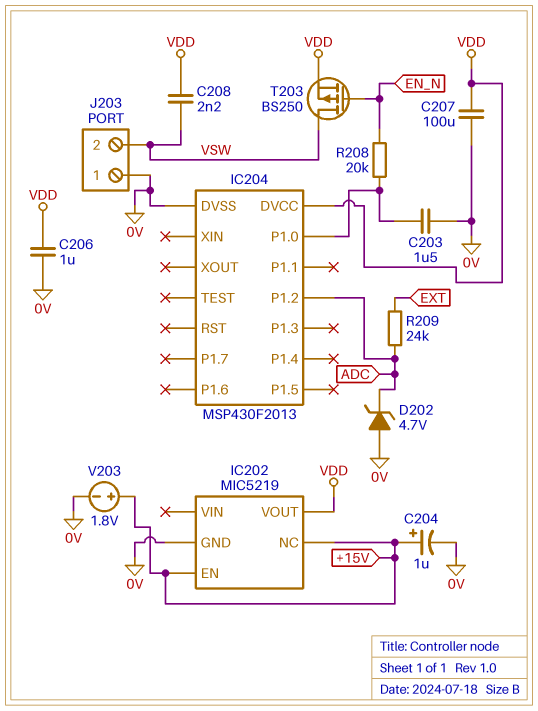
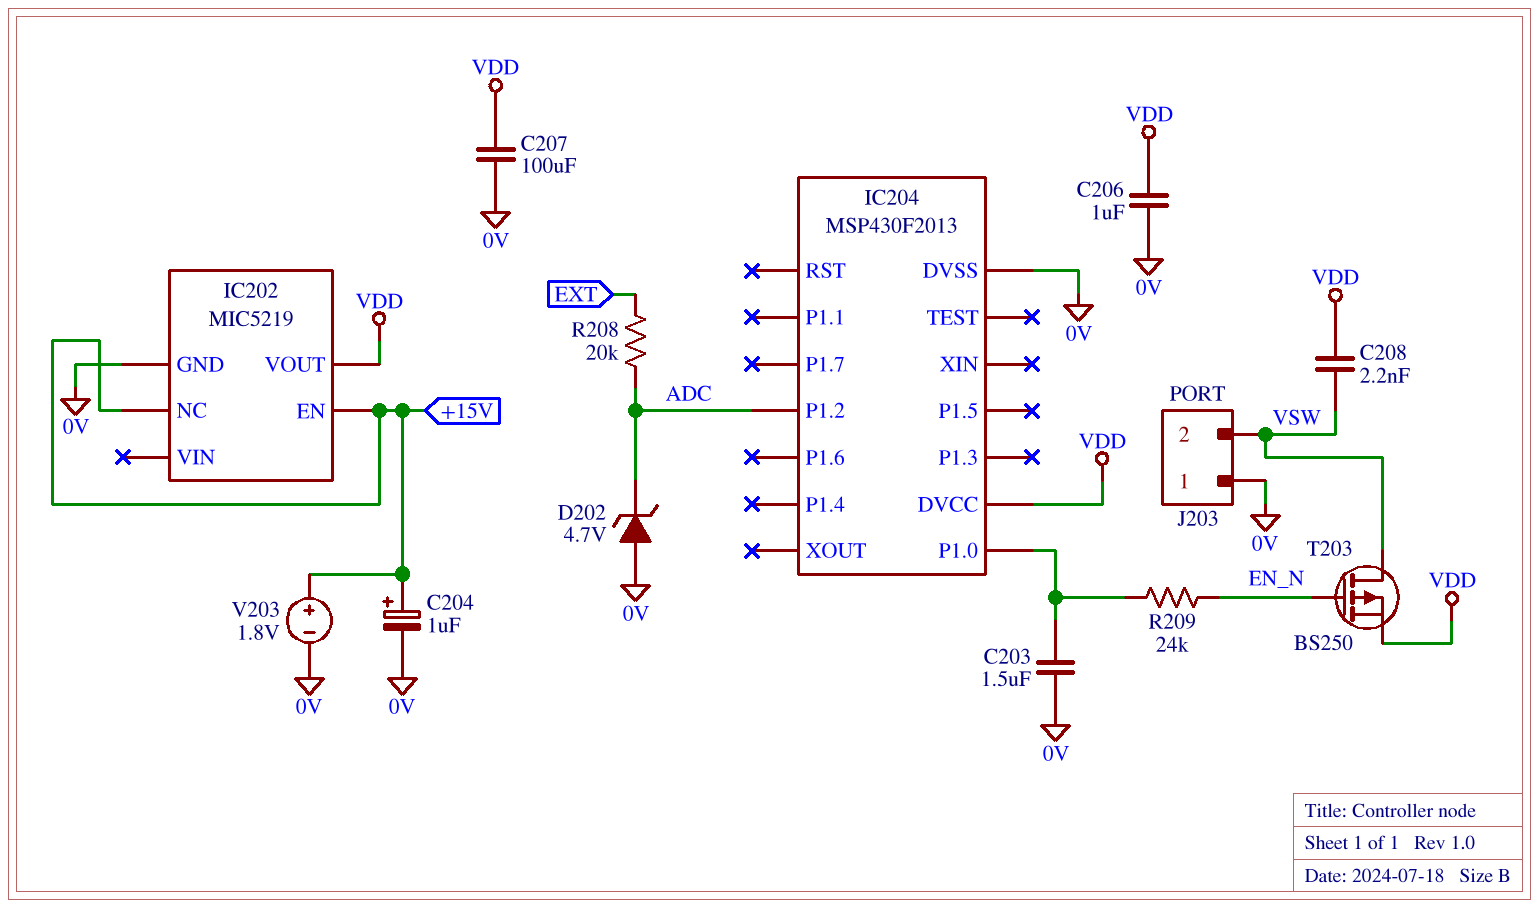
R208: 20k (EN_N, IC204/P1.0) -> 20k (ADC, EXT)
R209: 24k (ADC, EXT) -> 24k (EN_N, IC204/P1.0)

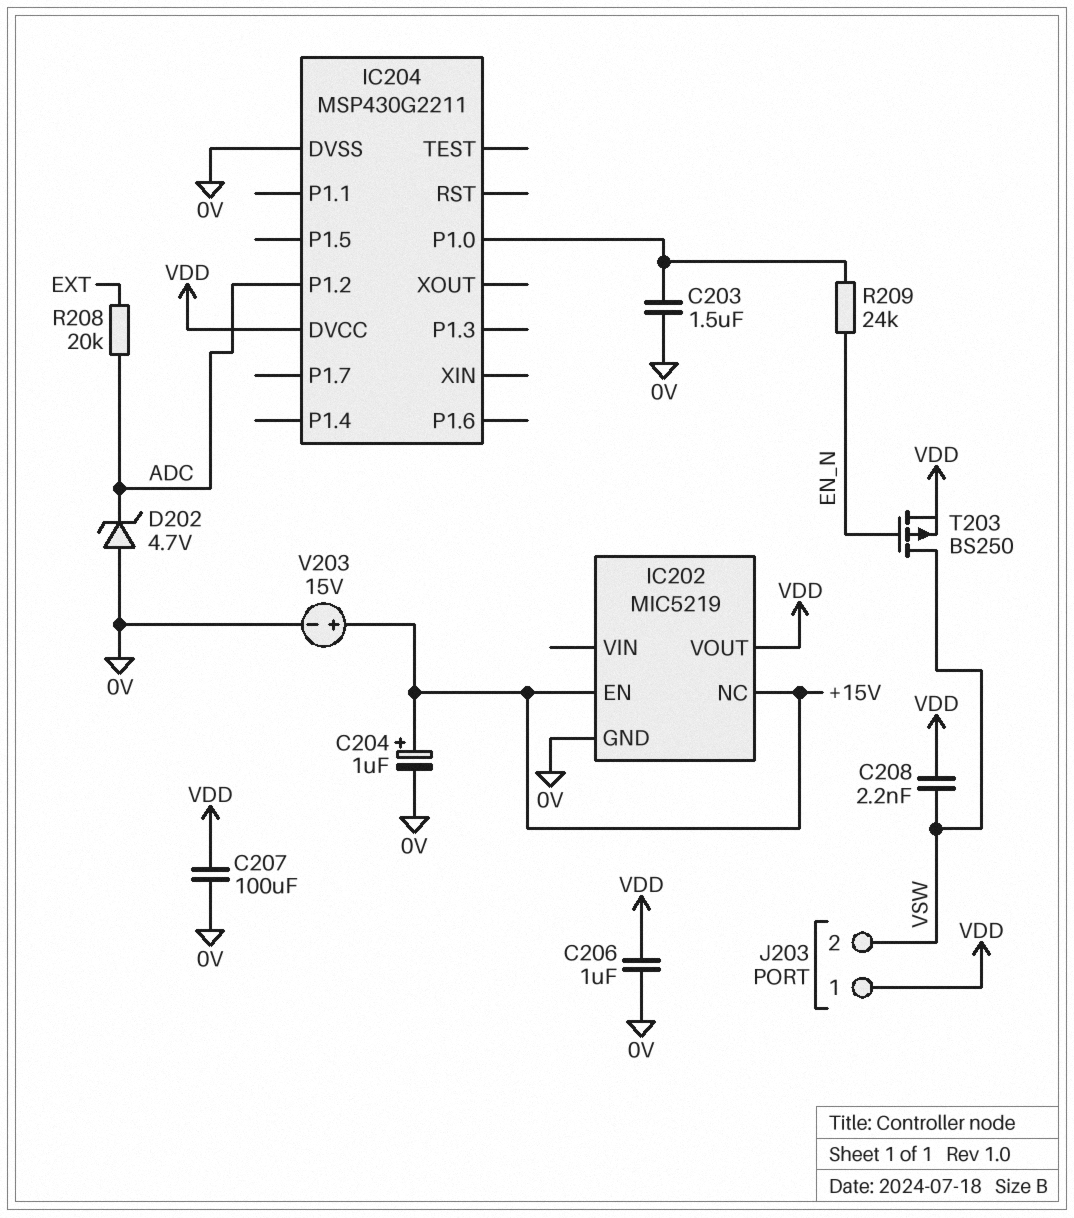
IC204: MSP430F2013 -> MSP430G2211
J203 pin 1: 0V -> VDD
V203: 1.8V (plus +15V, minus 0V) -> 15V (plus +15V, minus 0V)

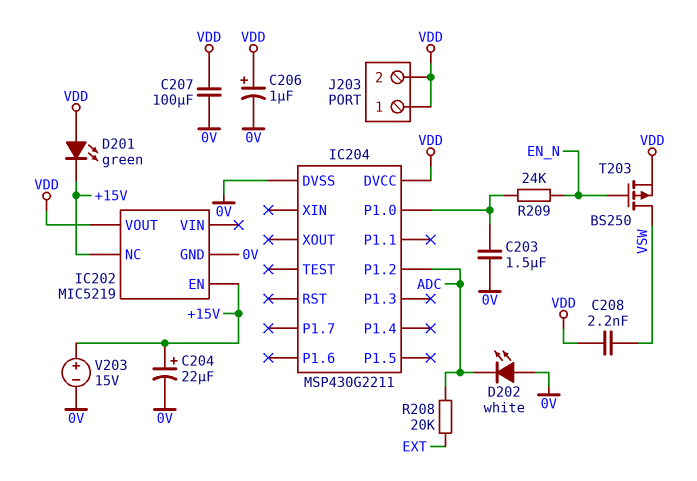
C204: 1uF (plus +15V, minus 0V) -> 22uF (plus +15V, minus 0V)
C206: 1uF (0V, VDD) -> 1uF (plus VDD, minus 0V)
D201: none -> LED green (A VDD, K +15V)
D202: zener 4.7V (A 0V, K ADC) -> LED white (A 0V, K ADC)
J203 pin 2: VSW -> VDD

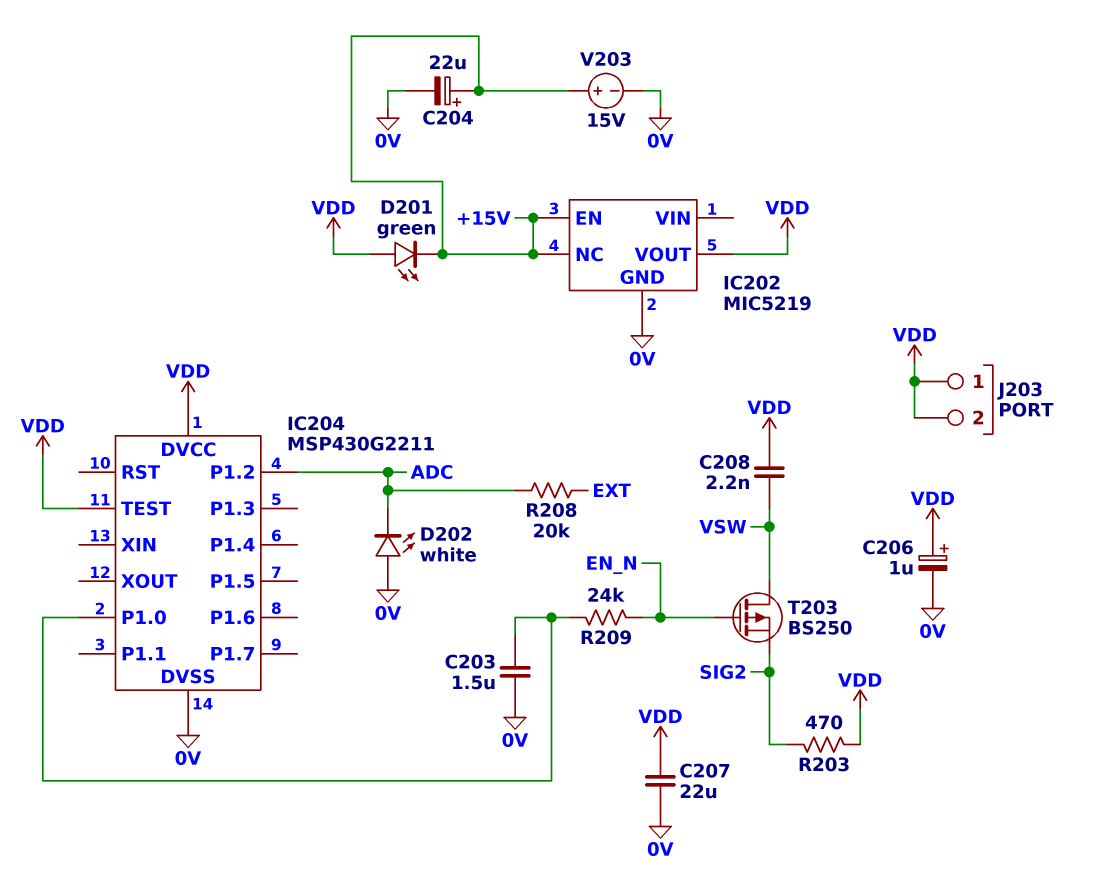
C207: 100uF (0V, VDD) -> 22uF (0V, VDD)
IC204 pin TEST: none -> VDD
R203: none -> 470 (SIG2, VDD)
T203: PMOS BS250 (G EN_N, D VSW, S VDD) -> PMOS BS250 (G EN_N, D VSW, S SIG2)

